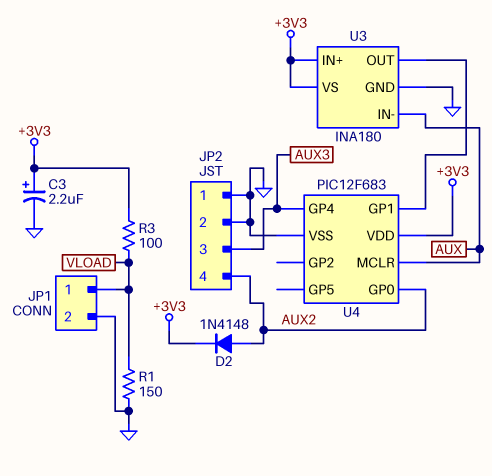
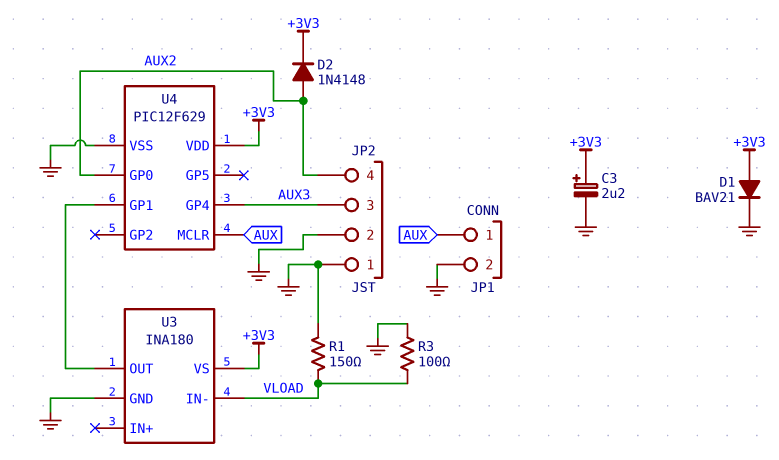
D1: none -> diode BAV21 (A +3V3, K GND)
JP1 pin 1: VLOAD -> AUX
R3: 100 (+3V3, VLOAD) -> 100 (GND, VLOAD)
U3 pin IN+: +3V3 -> none
U3 pin IN-: AUX -> VLOAD
U4: PIC12F683 -> PIC12F629

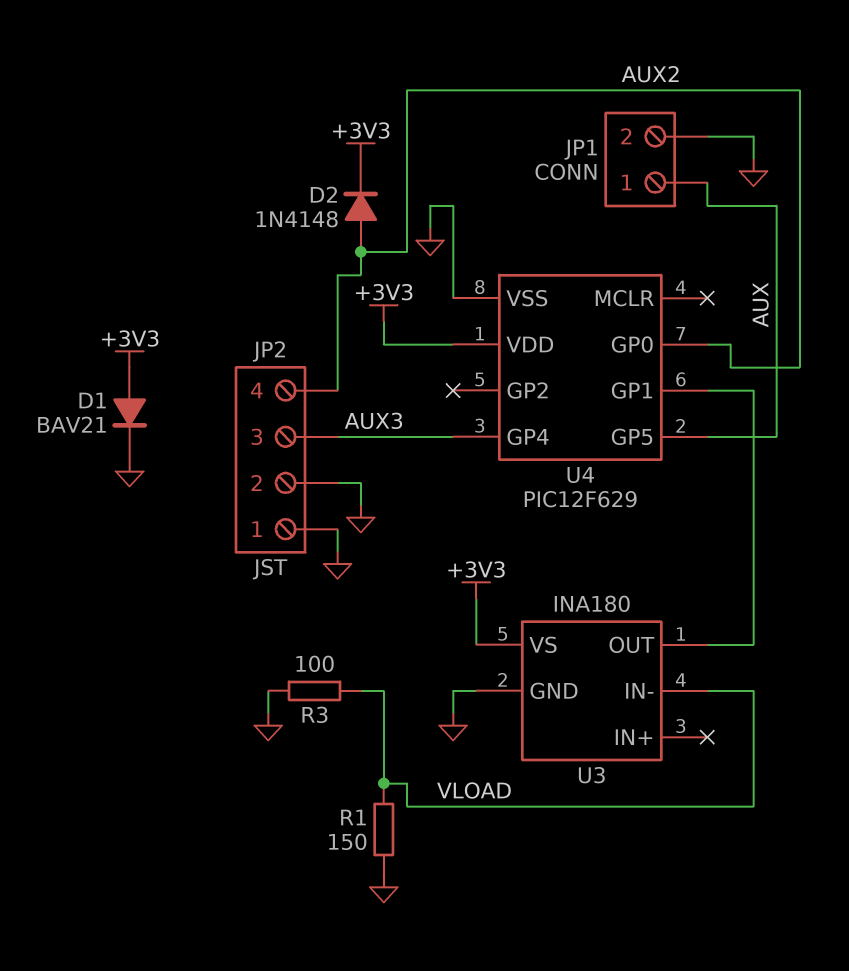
C3: 2.2uF (plus +3V3, minus GND) -> none
U4 pin GP5: none -> AUX
U4 pin MCLR: AUX -> none

